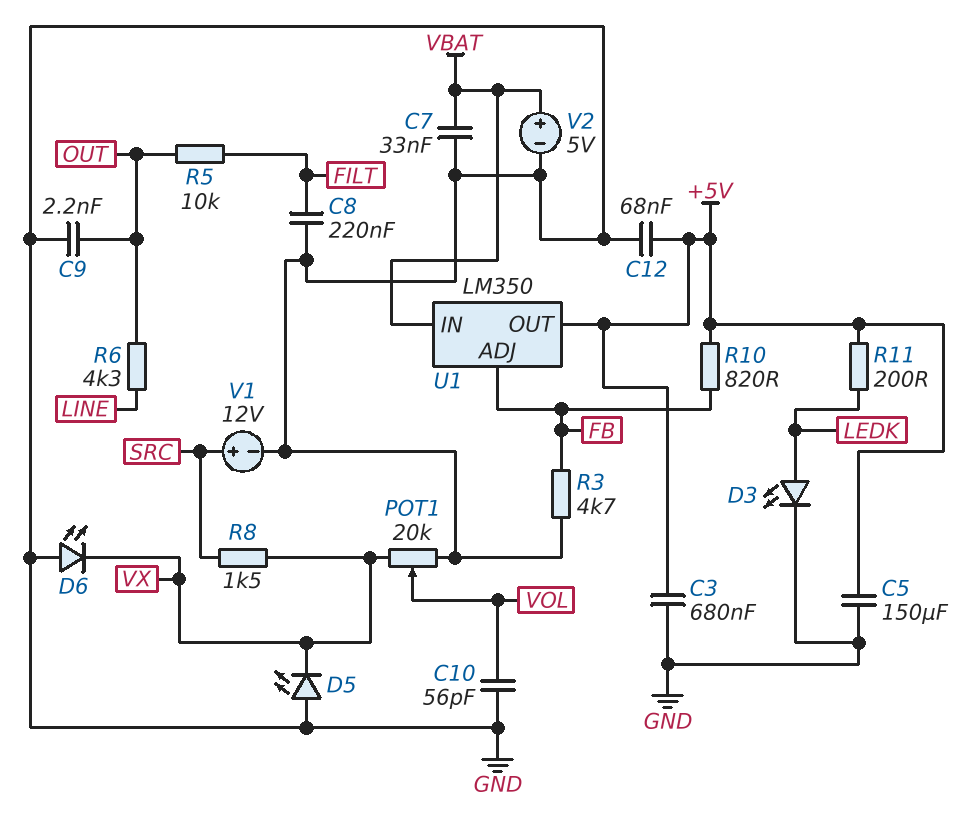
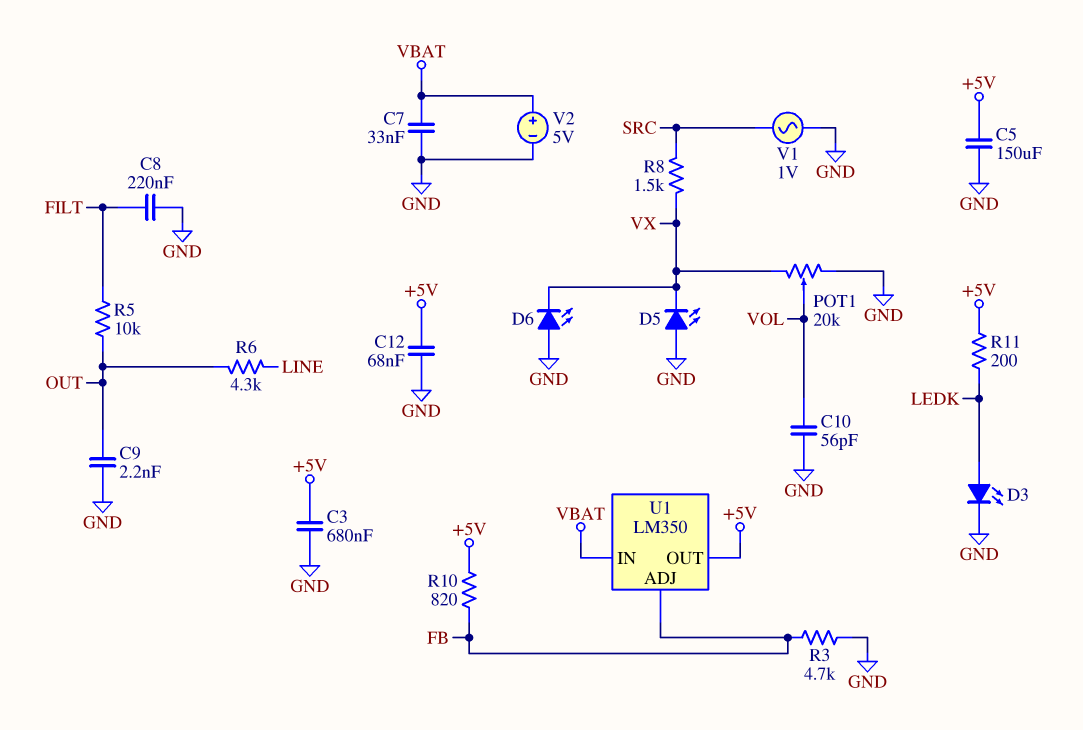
V1: 12V (plus SRC, minus GND) -> AC 1V (GND, SRC)

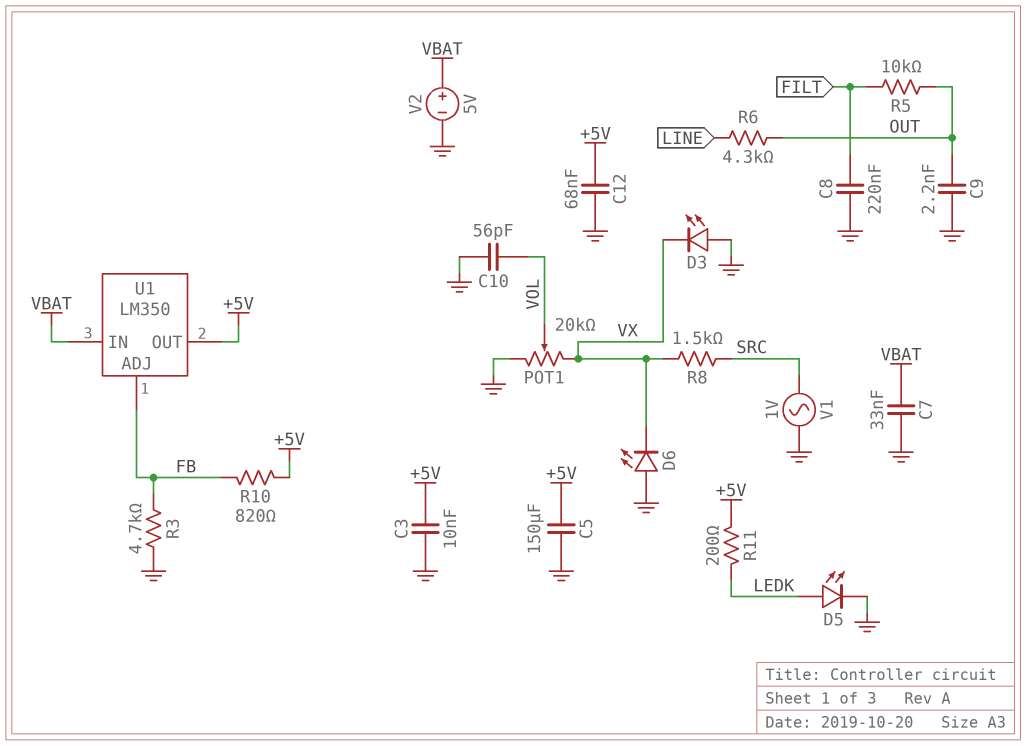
C3: 680nF (+5V, GND) -> 10nF (+5V, GND)
D3: LED (A LEDK, K GND) -> LED (A GND, K VX)
D5: LED (A GND, K VX) -> LED (A LEDK, K GND)

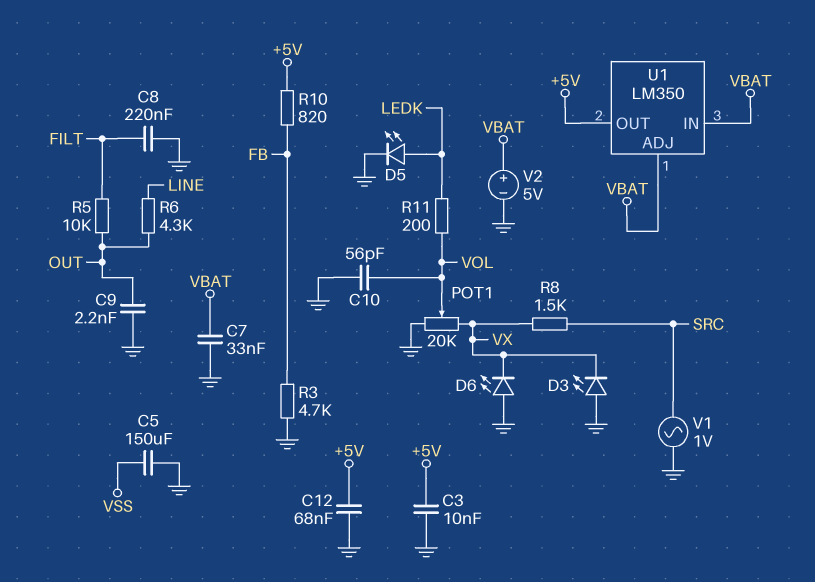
C5: 150uF (+5V, GND) -> 150uF (GND, VSS)
R11: 200 (+5V, LEDK) -> 200 (LEDK, VOL)
U1 pin ADJ: FB -> VBAT

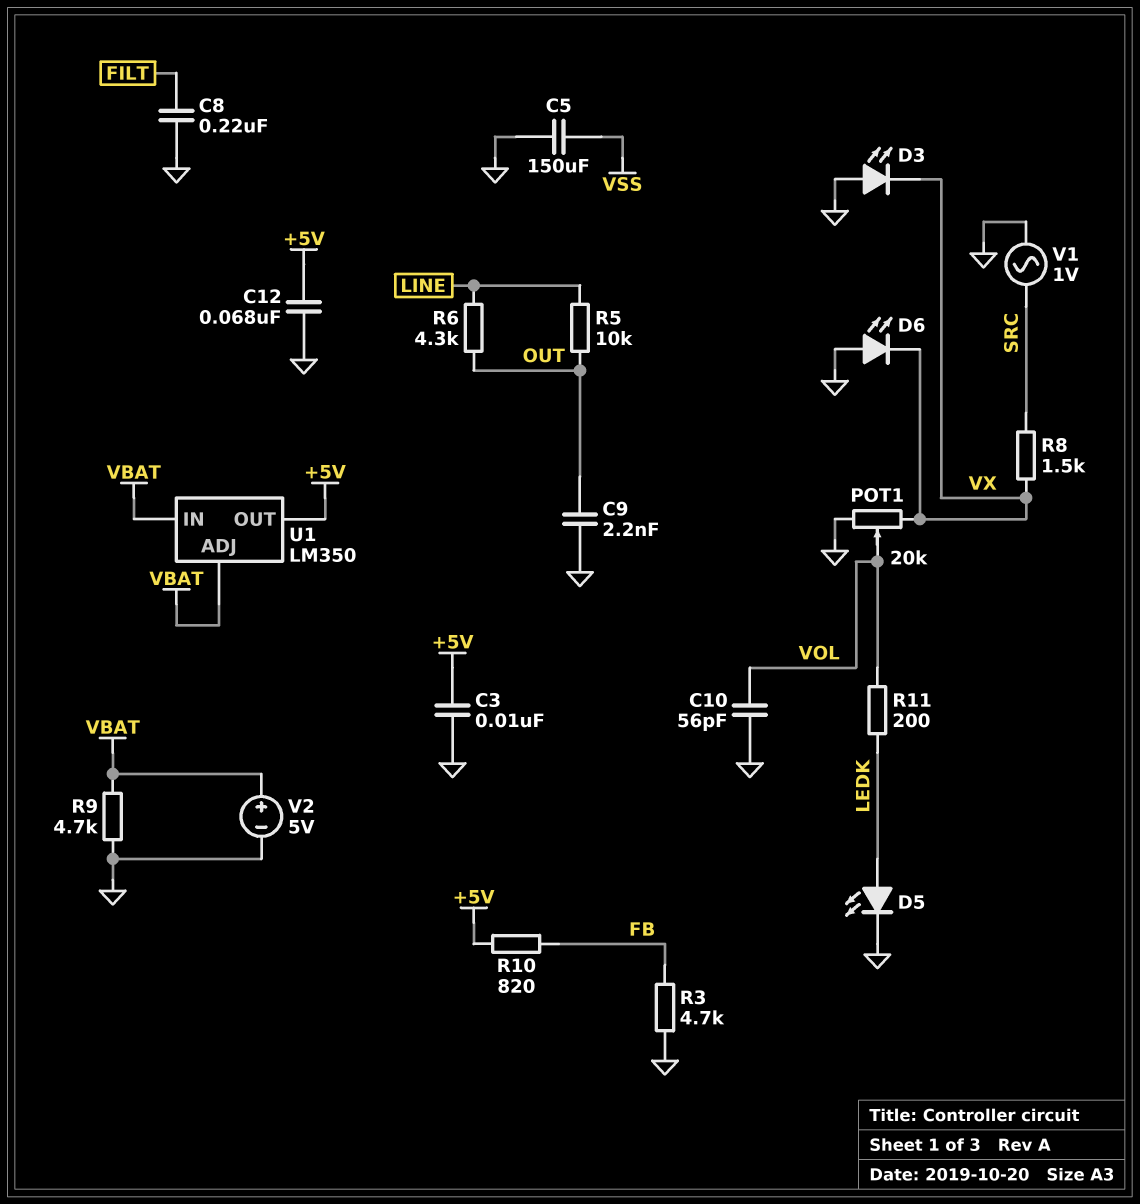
C7: 33nF (GND, VBAT) -> none
R5: 10k (FILT, OUT) -> 10k (LINE, OUT)
R9: none -> 4.7k (GND, VBAT)

